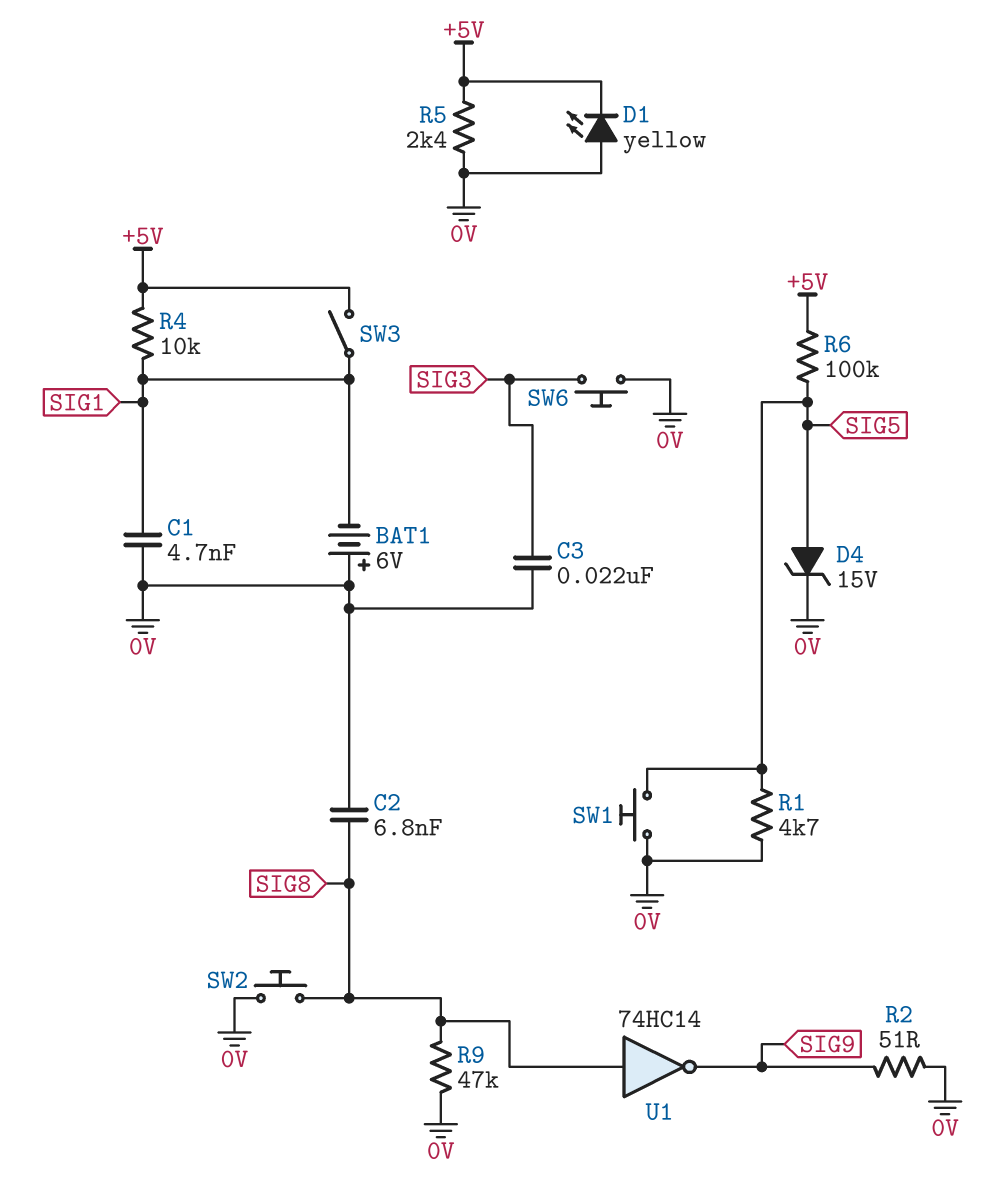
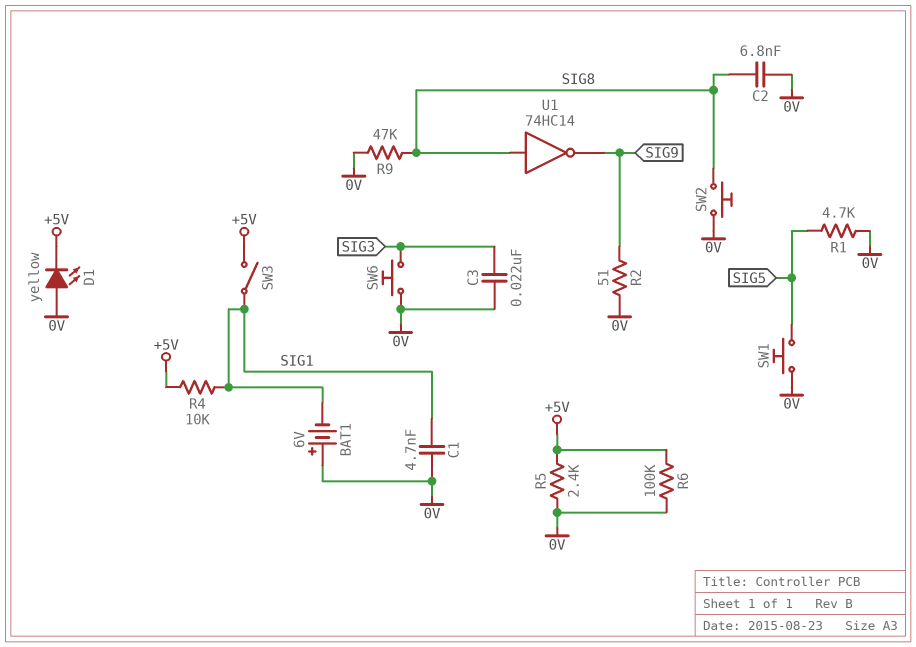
D4: zener 15V (A SIG5, K 0V) -> none
R6: 100k (+5V, SIG5) -> 100k (+5V, 0V)

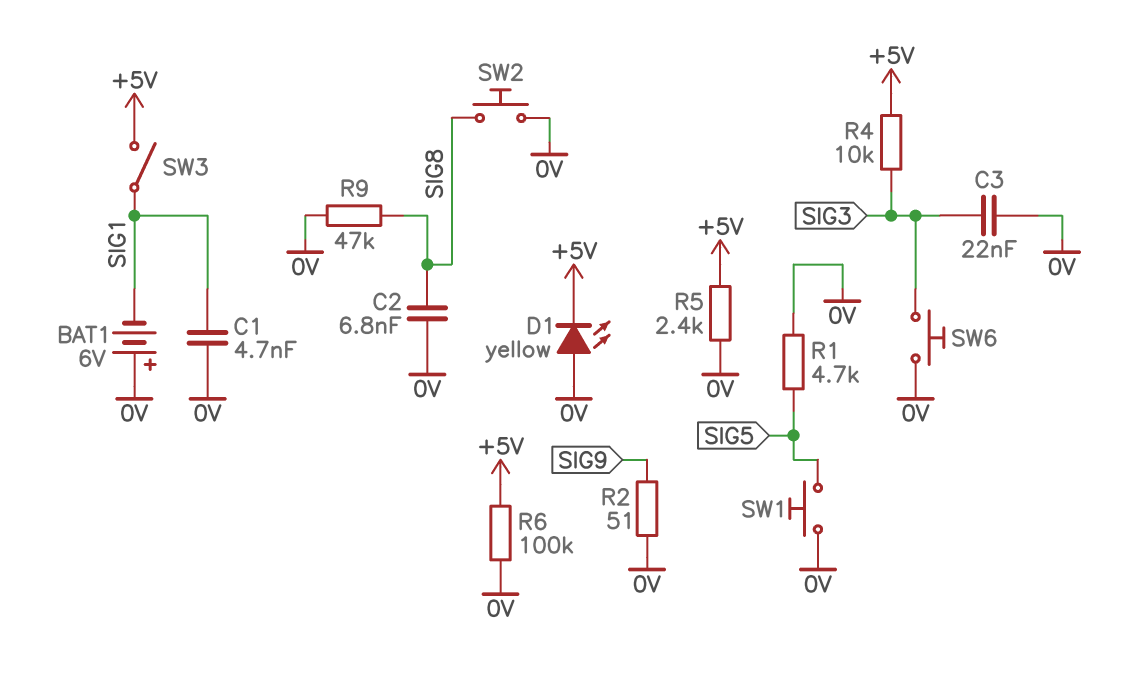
R4: 10k (+5V, SIG1) -> 10k (+5V, SIG3)
U1: NOT 74HC14 (in SIG8, out SIG9) -> none

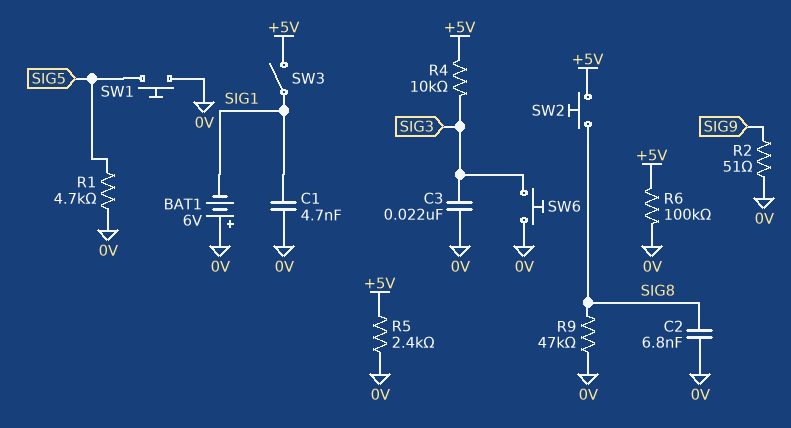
D1: LED yellow (A 0V, K +5V) -> none
SW2: button (0V, SIG8) -> button (+5V, SIG8)

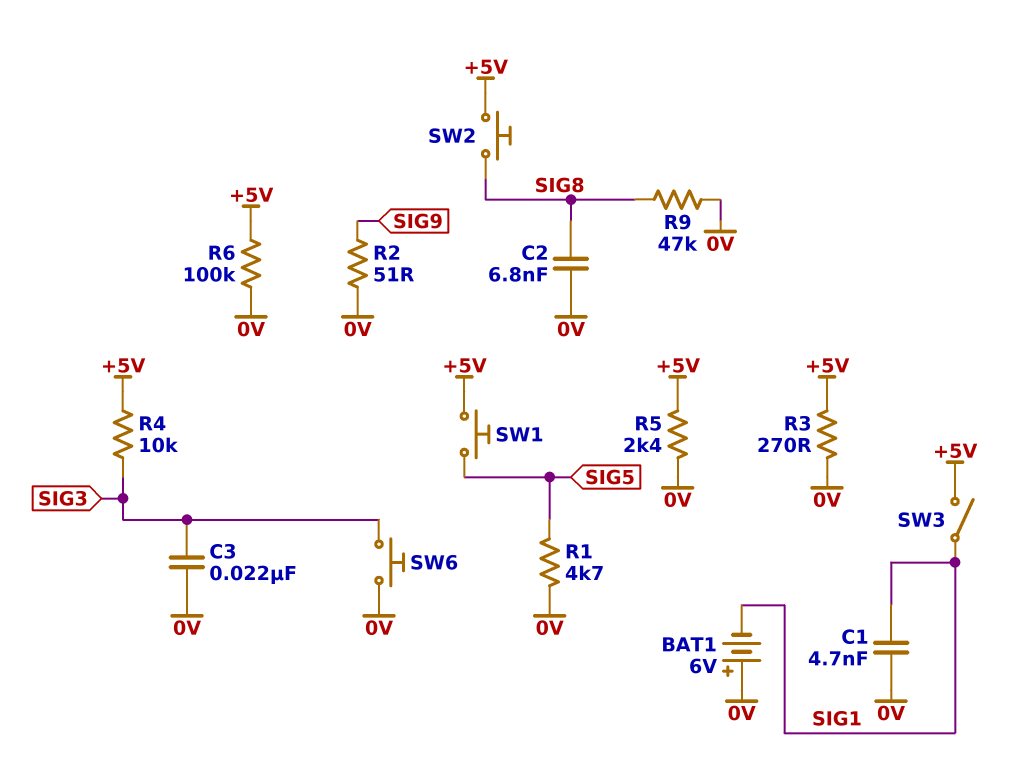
R3: none -> 270 (+5V, 0V)
SW1: button (0V, SIG5) -> button (+5V, SIG5)

